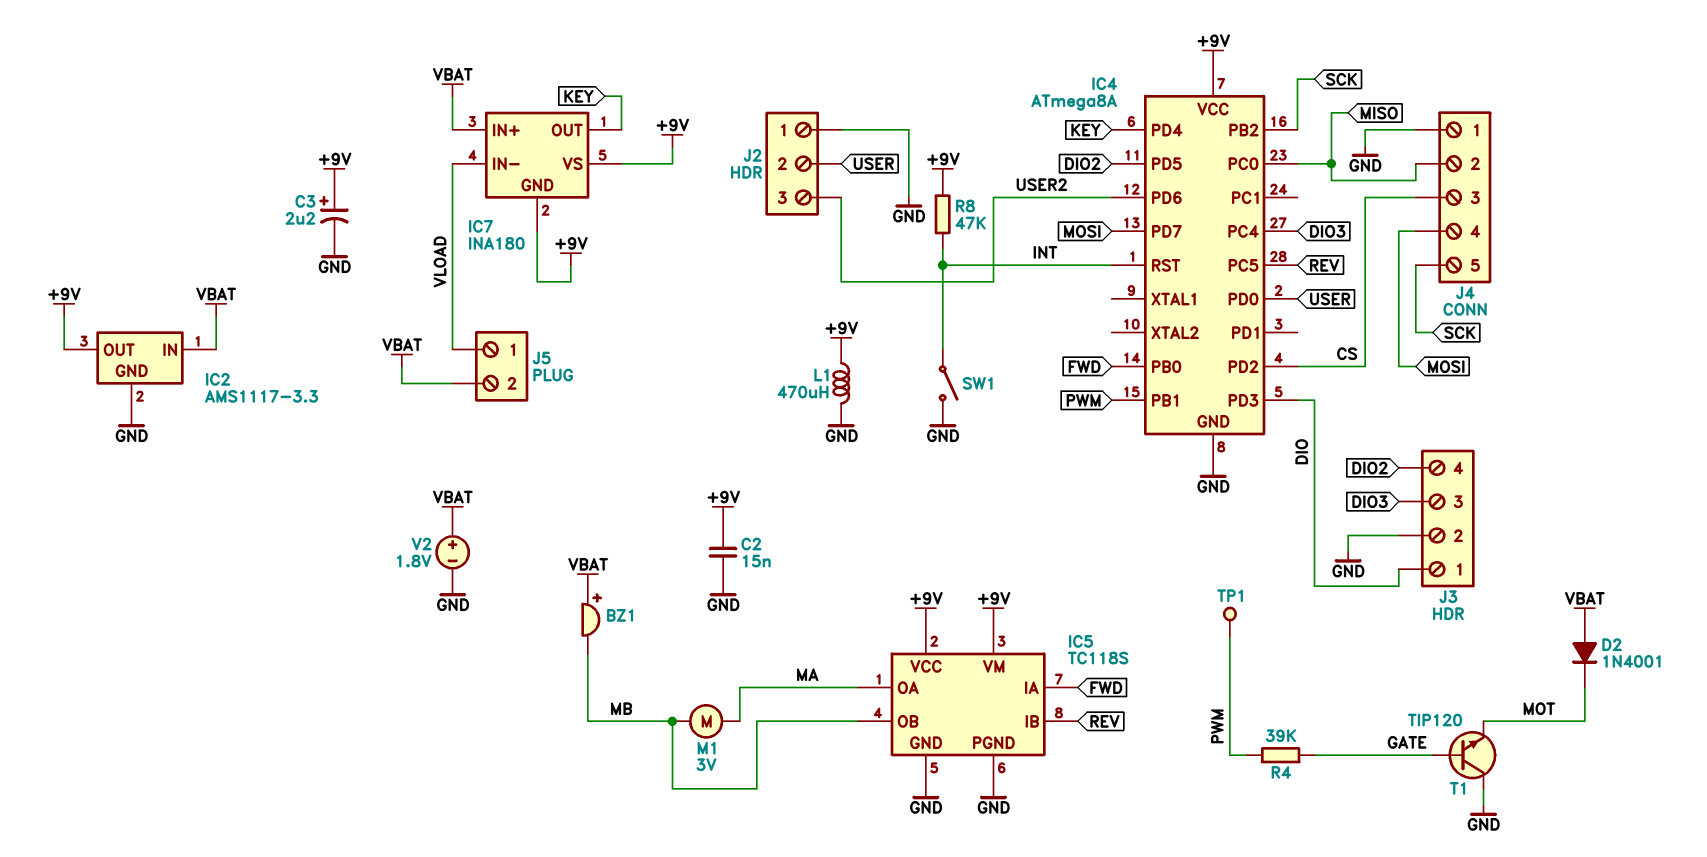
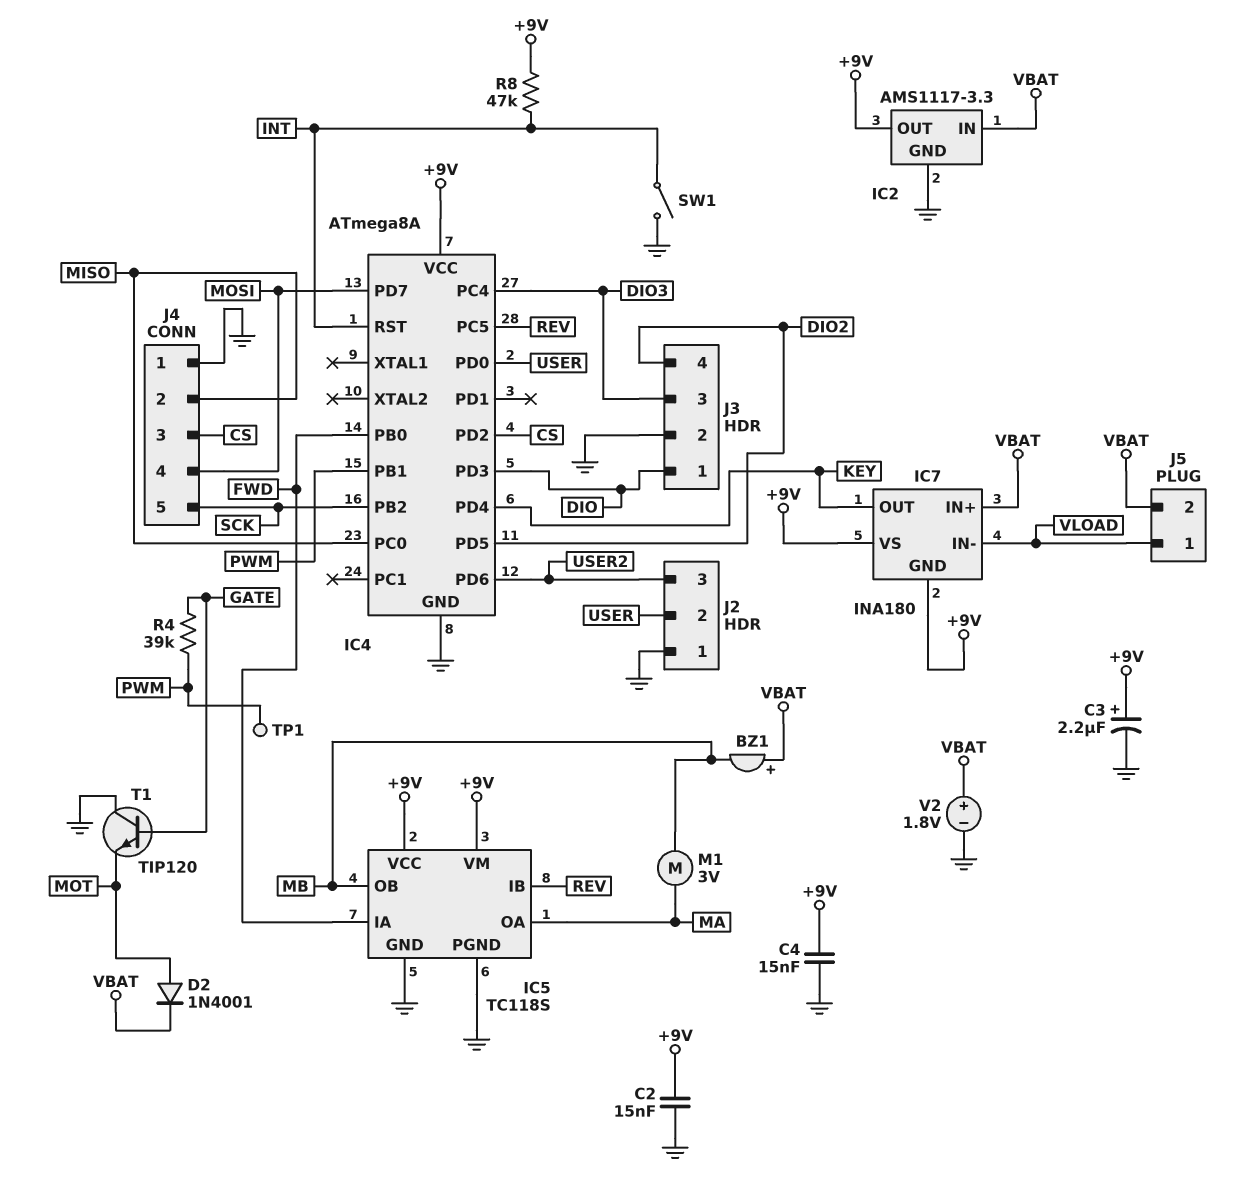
C4: none -> 15nF (+9V, GND)
D2: diode 1N4001 (A VBAT, K MOT) -> diode 1N4001 (A MOT, K VBAT)
L1: 470uH (+9V, GND) -> none

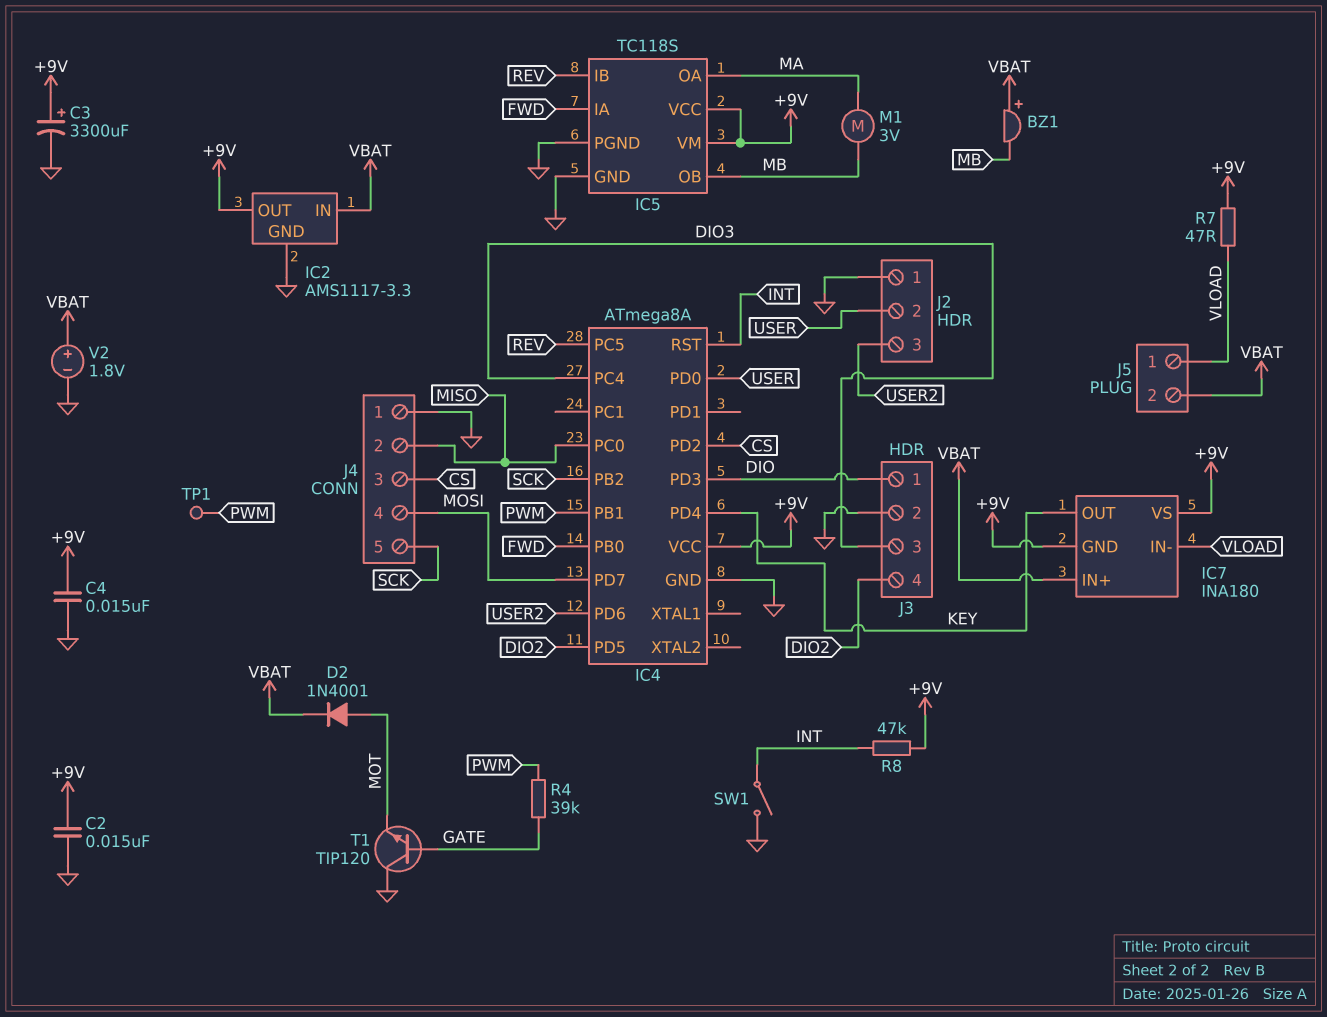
C3: 2.2uF (plus +9V, minus GND) -> 3300uF (plus +9V, minus GND)
R7: none -> 47 (+9V, VLOAD)

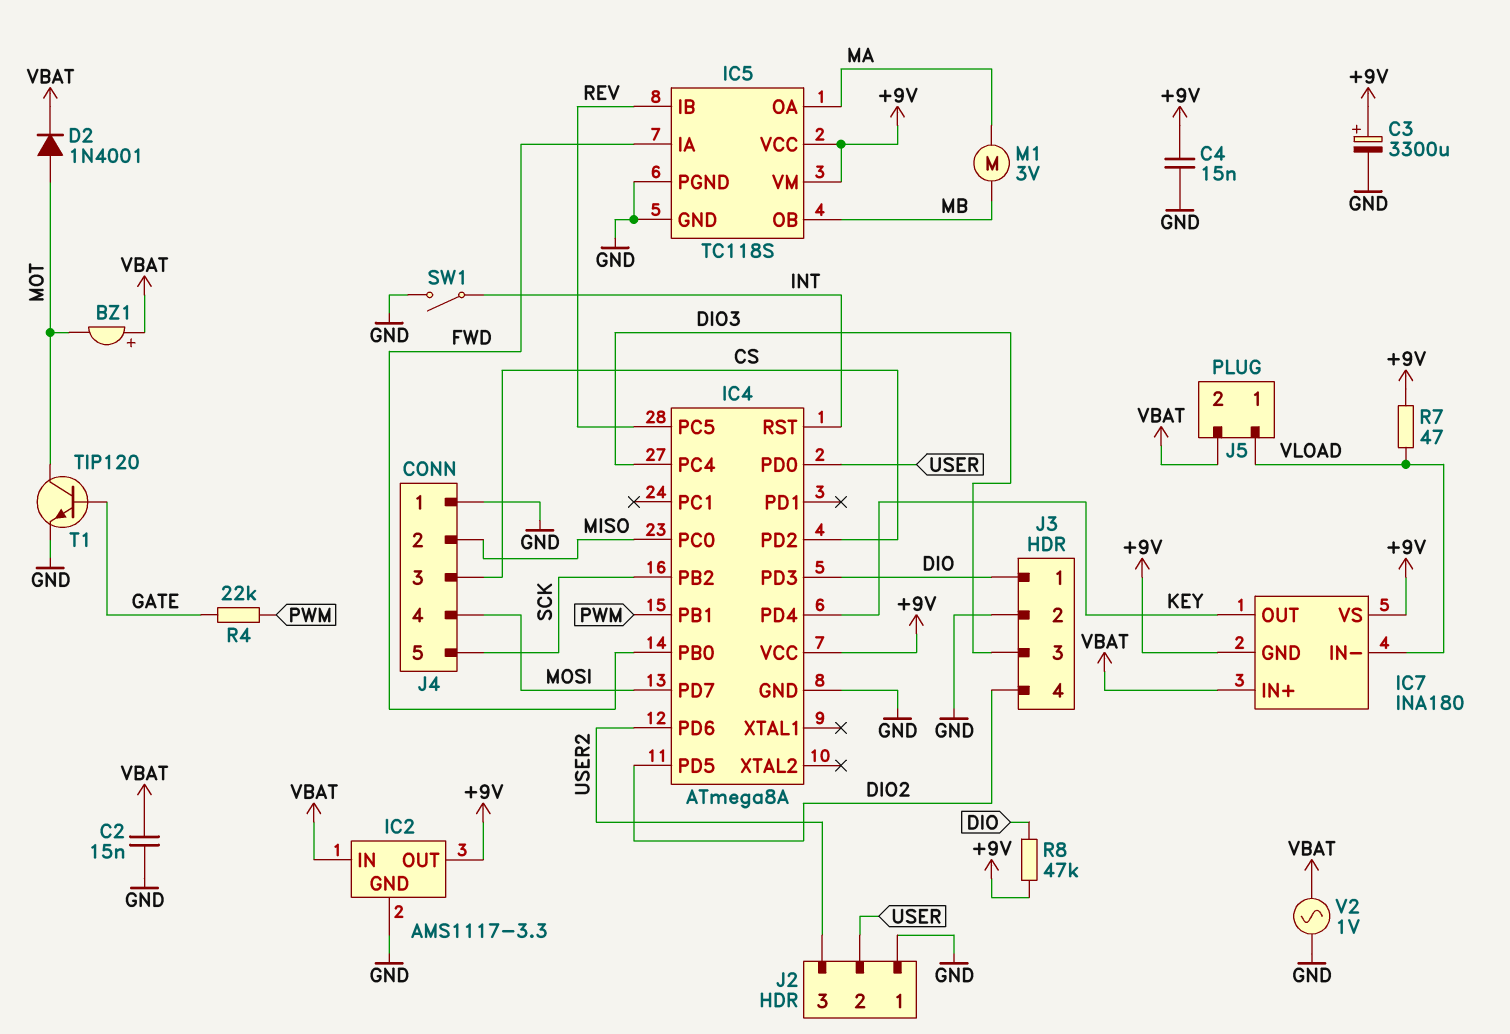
BZ1: buzzer (plus VBAT, minus MB) -> buzzer (plus VBAT, minus MOT)
C2: 15nF (+9V, GND) -> 15nF (GND, VBAT)
R4: 39k (GATE, PWM) -> 22k (GATE, PWM)
R8: 47k (+9V, INT) -> 47k (+9V, DIO)
T1: NPN TIP120 (B GATE, C GND, E MOT) -> NPN TIP120 (B GATE, C MOT, E GND)
TP1: test point (PWM) -> none
V2: 1.8V (plus VBAT, minus GND) -> AC 1V (GND, VBAT)

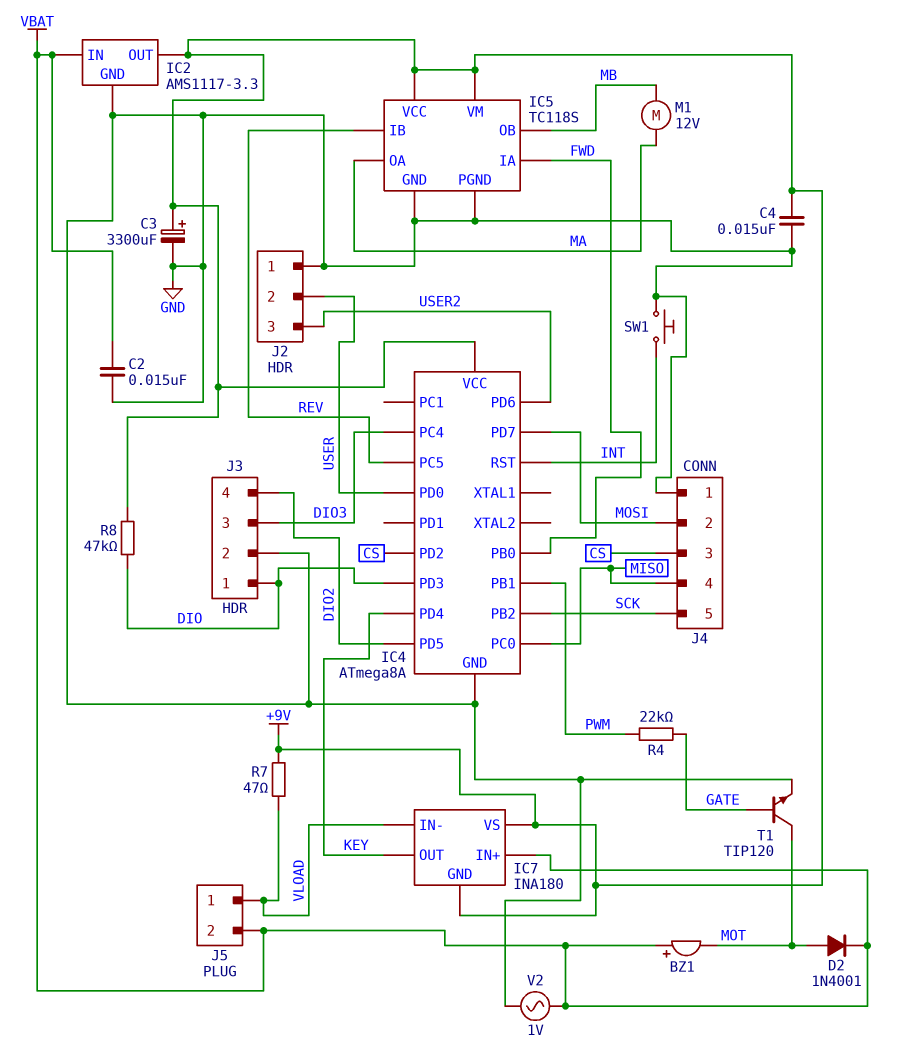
J4 pin 2: MISO -> MOSI
J4 pin 4: MOSI -> MISO
M1: motor 3V (MA, MB) -> motor 12V (MA, MB)
SW1: switch (GND, INT) -> button (GND, INT)

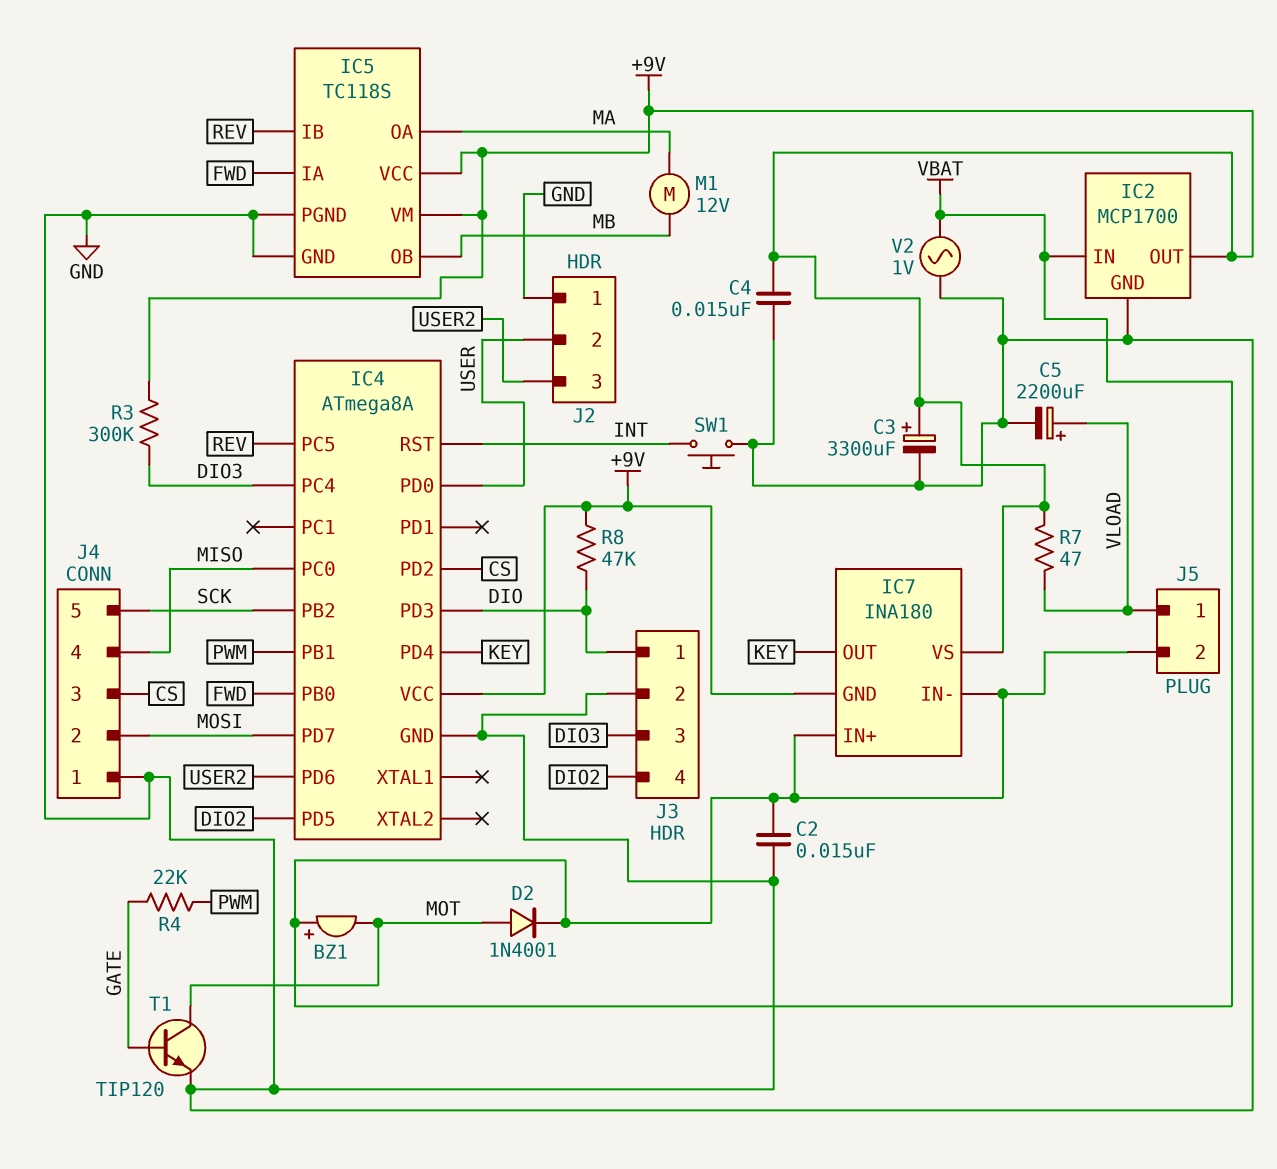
C5: none -> 2200uF (plus VLOAD, minus GND)
IC2: AMS1117-3.3 -> MCP1700
IC7 pin IN-: VLOAD -> VBAT
R3: none -> 300k (+9V, DIO3)

